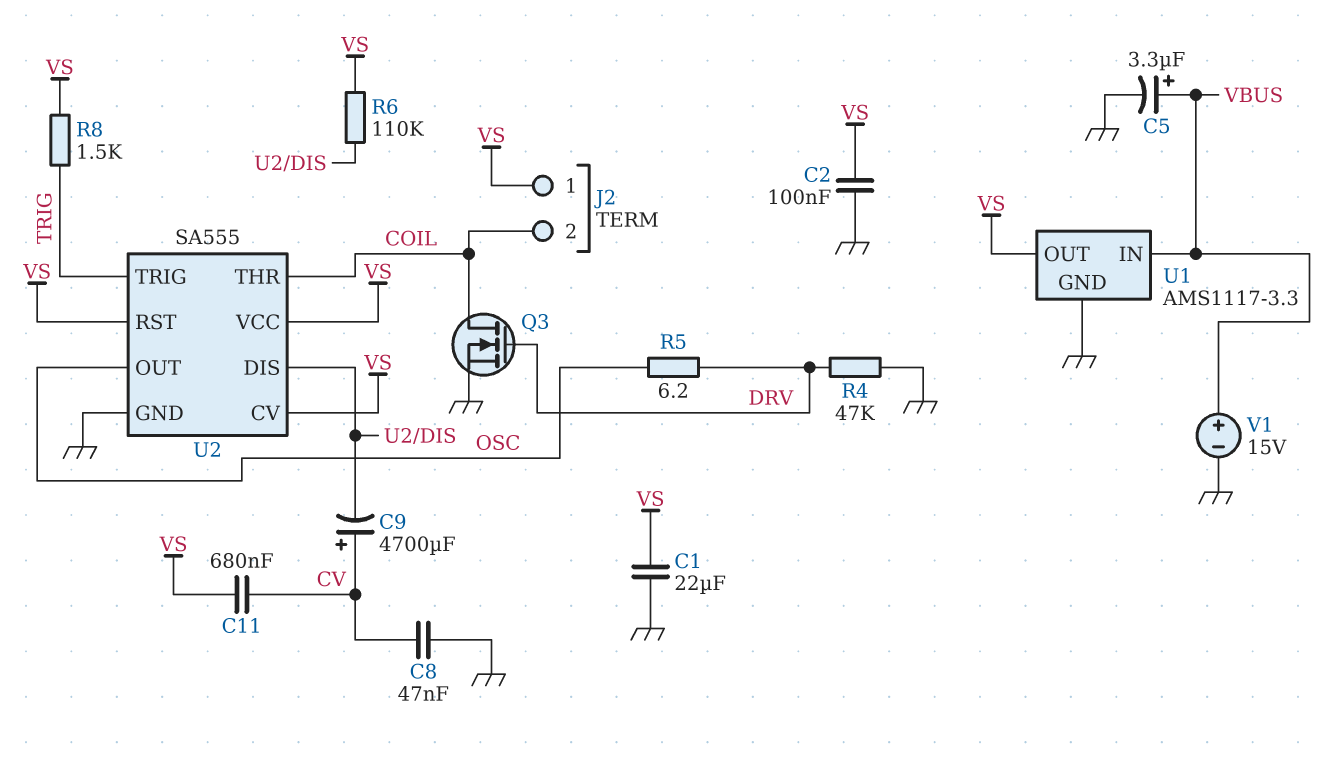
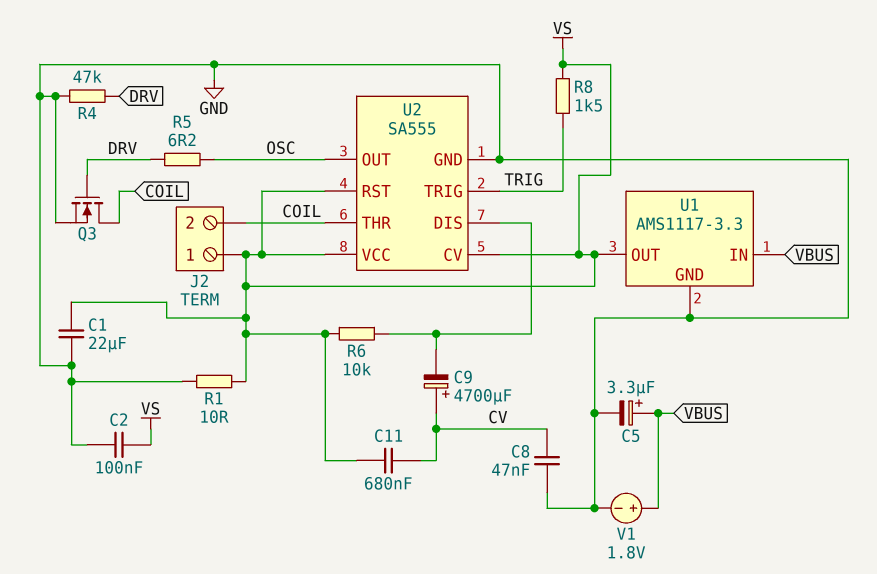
R1: none -> 10 (GND, VS)
R6: 110k (U2/DIS, VS) -> 10k (U2/DIS, VS)
V1: 15V (plus VBUS, minus GND) -> 1.8V (plus VBUS, minus GND)

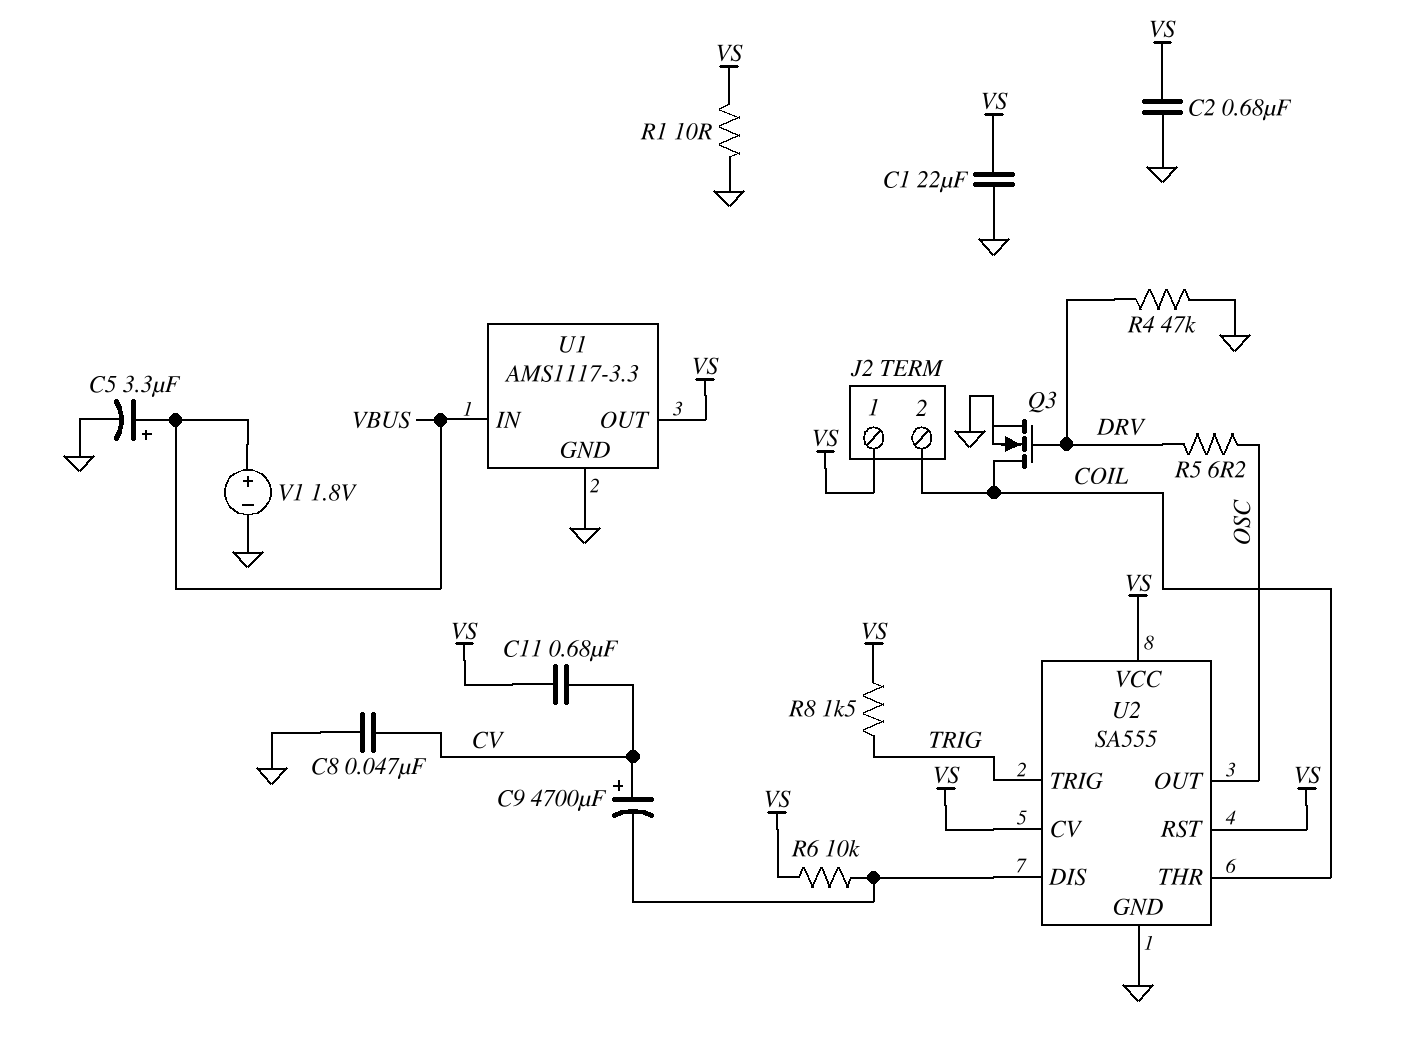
C2: 100nF (GND, VS) -> 680nF (GND, VS)

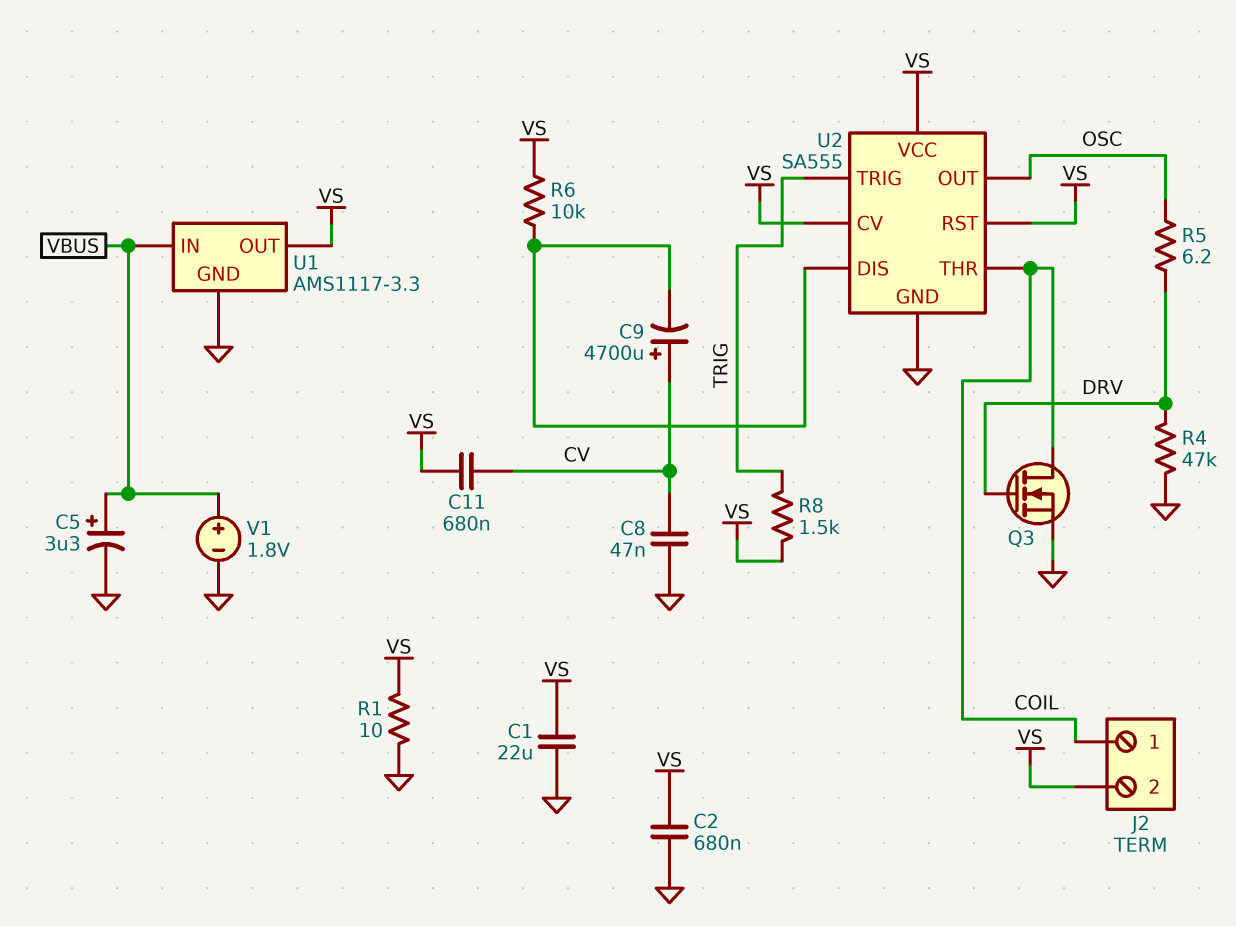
J2 pin 1: VS -> COIL
J2 pin 2: COIL -> VS

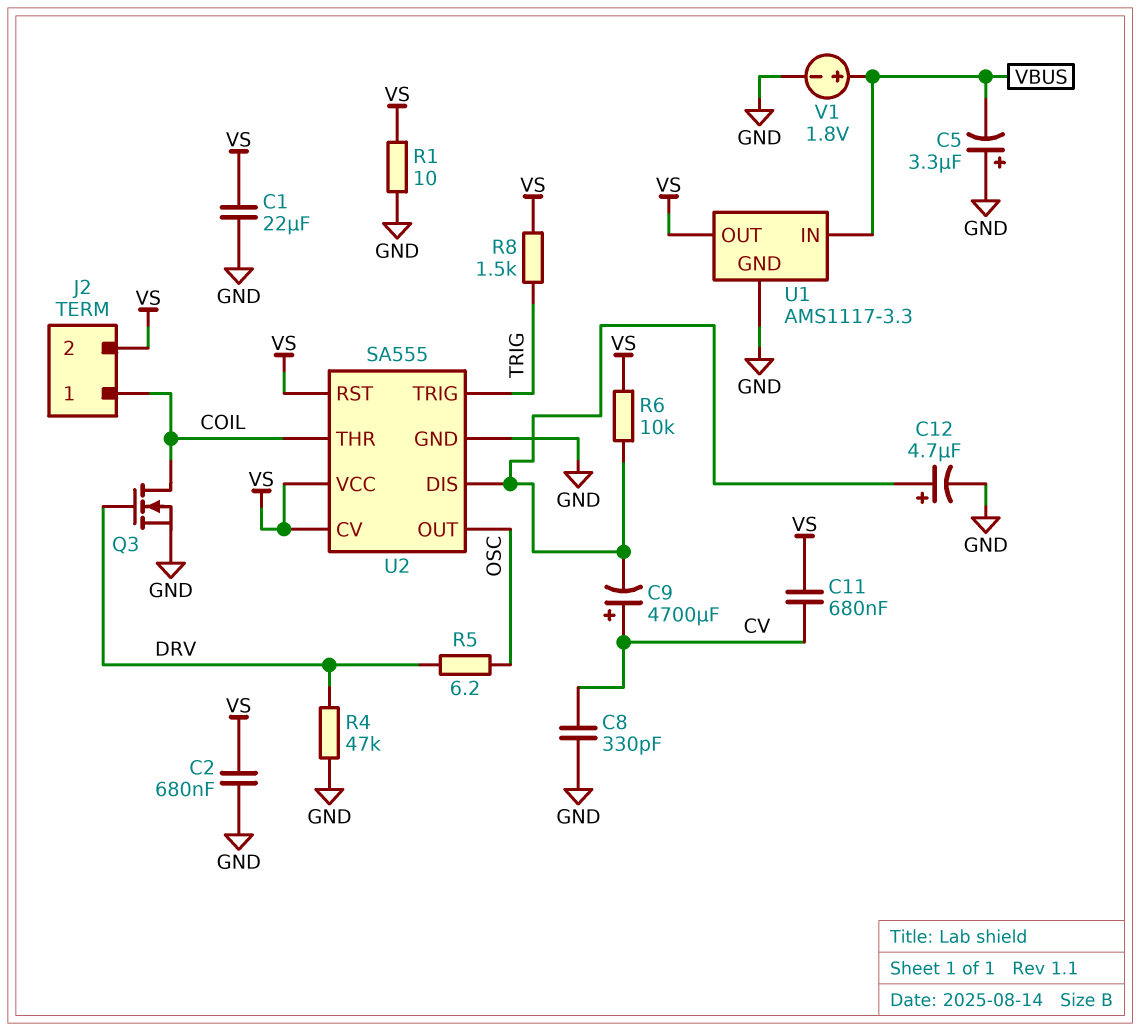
C5: 3.3uF (plus VBUS, minus GND) -> 3.3uF (plus GND, minus VBUS)
C8: 47nF (CV, GND) -> 330pF (CV, GND)
C12: none -> 4.7uF (plus U2/DIS, minus GND)

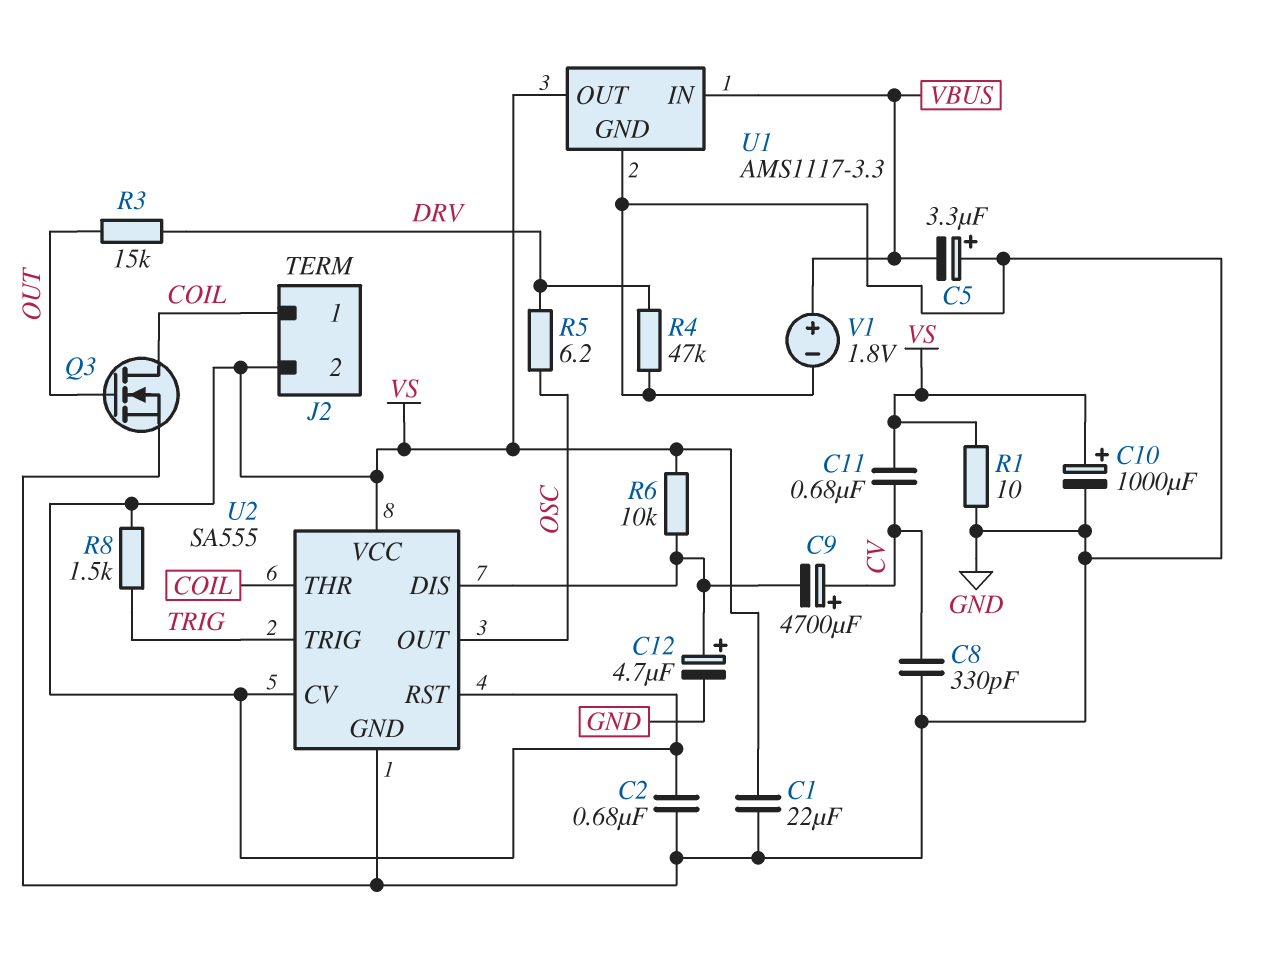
C10: none -> 1000uF (plus VS, minus GND)
Q3: NMOS (G DRV, D COIL, S GND) -> NMOS (G OUT, D COIL, S GND)
R3: none -> 15k (DRV, OUT)

